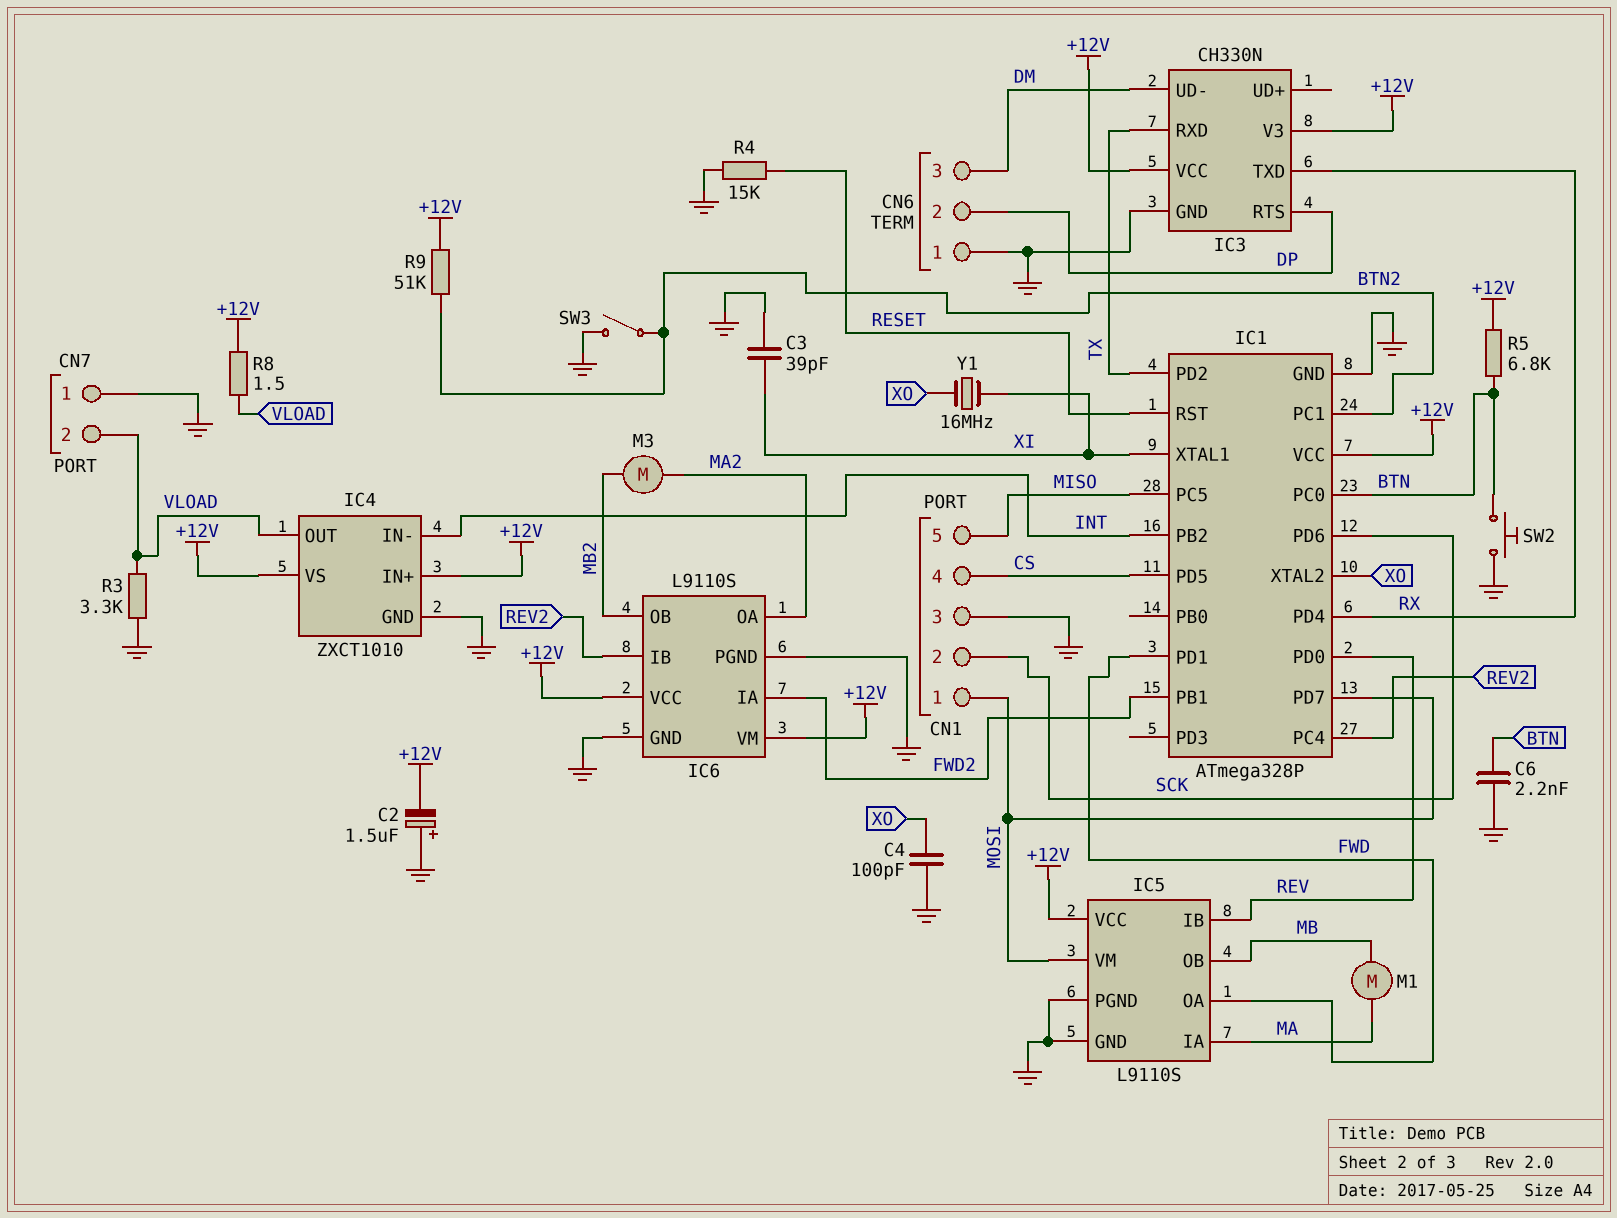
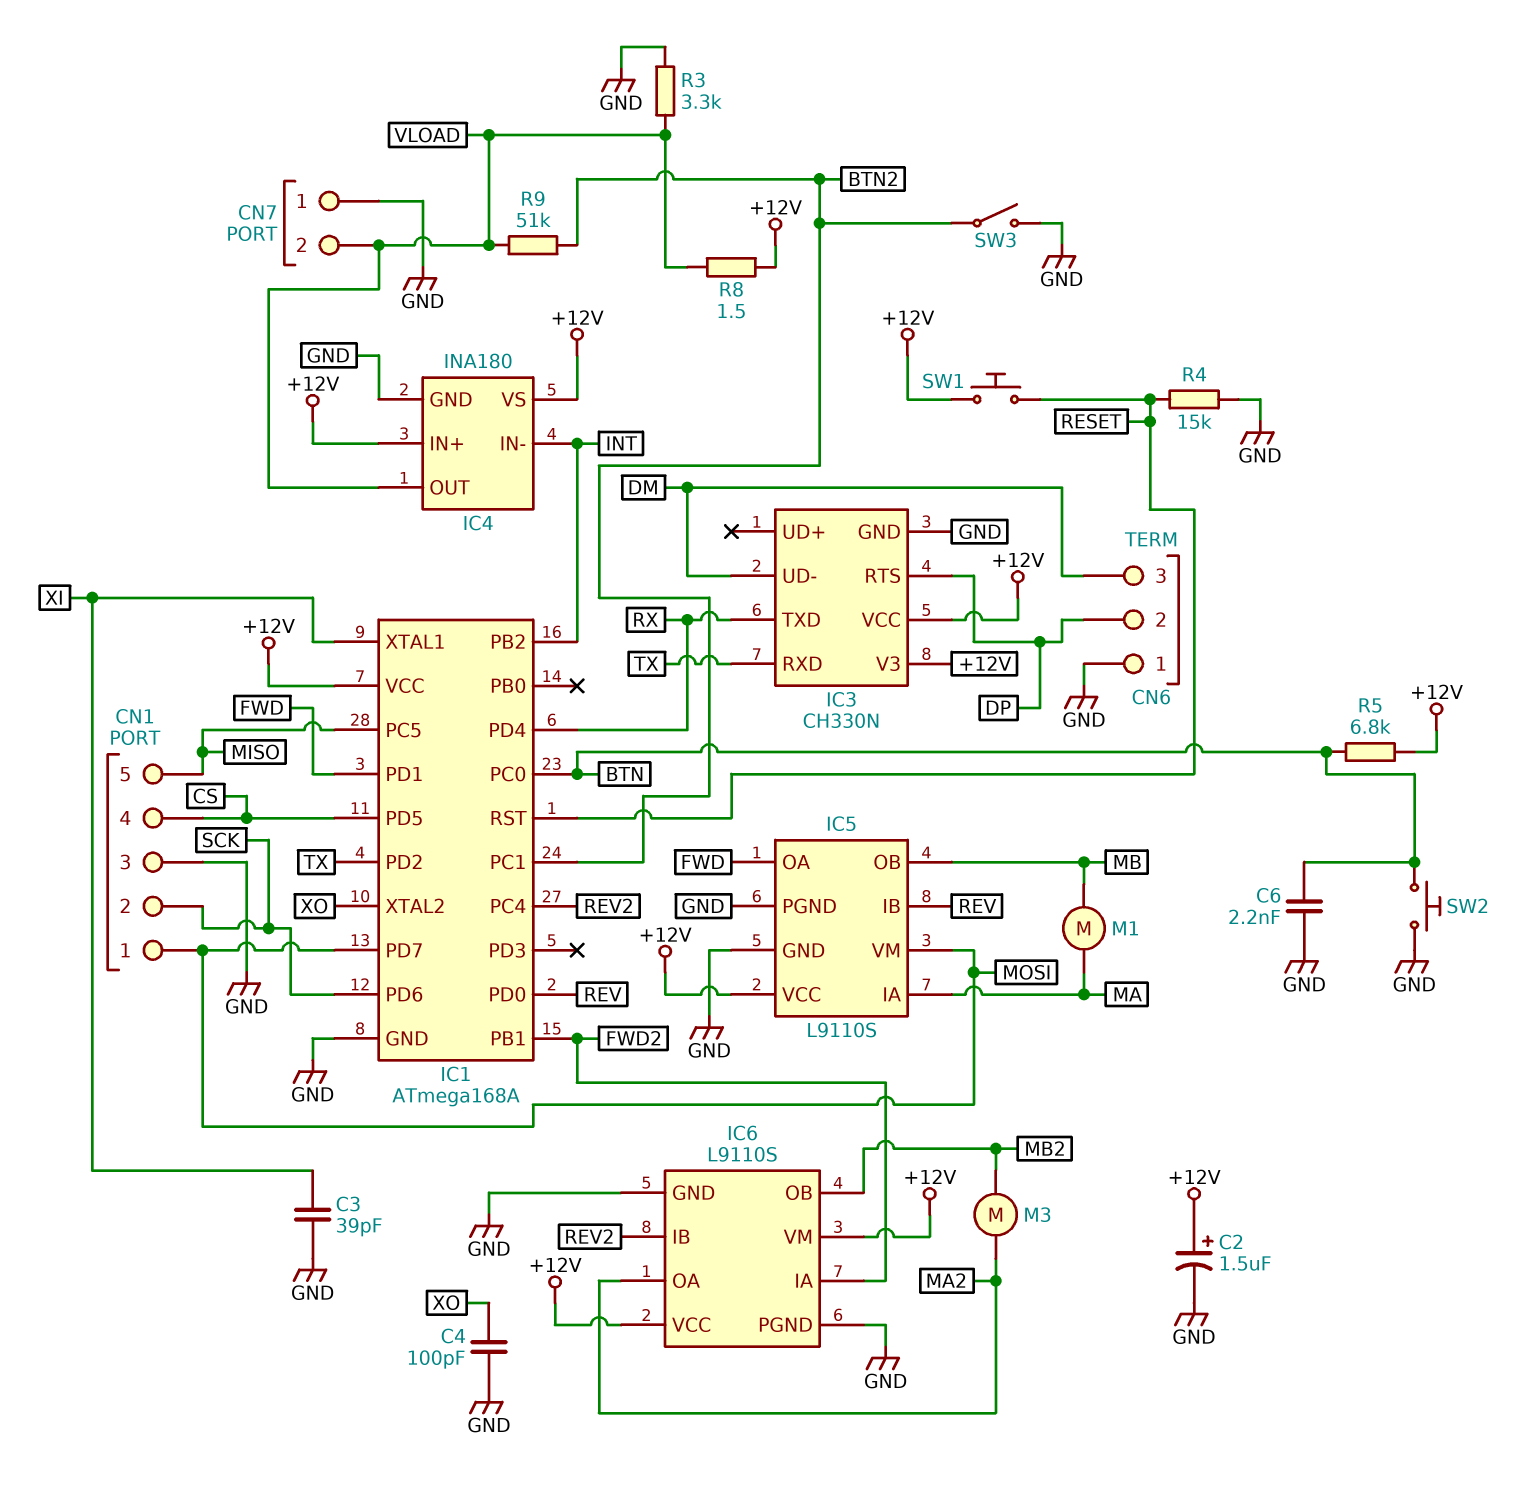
C2: 1.5uF (plus GND, minus +12V) -> 1.5uF (plus +12V, minus GND)
IC1: ATmega328P -> ATmega168A
IC4: ZXCT1010 -> INA180
R9: 51k (+12V, BTN2) -> 51k (BTN2, VLOAD)
SW1: none -> button (+12V, RESET)
Y1: 16MHz (XI, XO) -> none

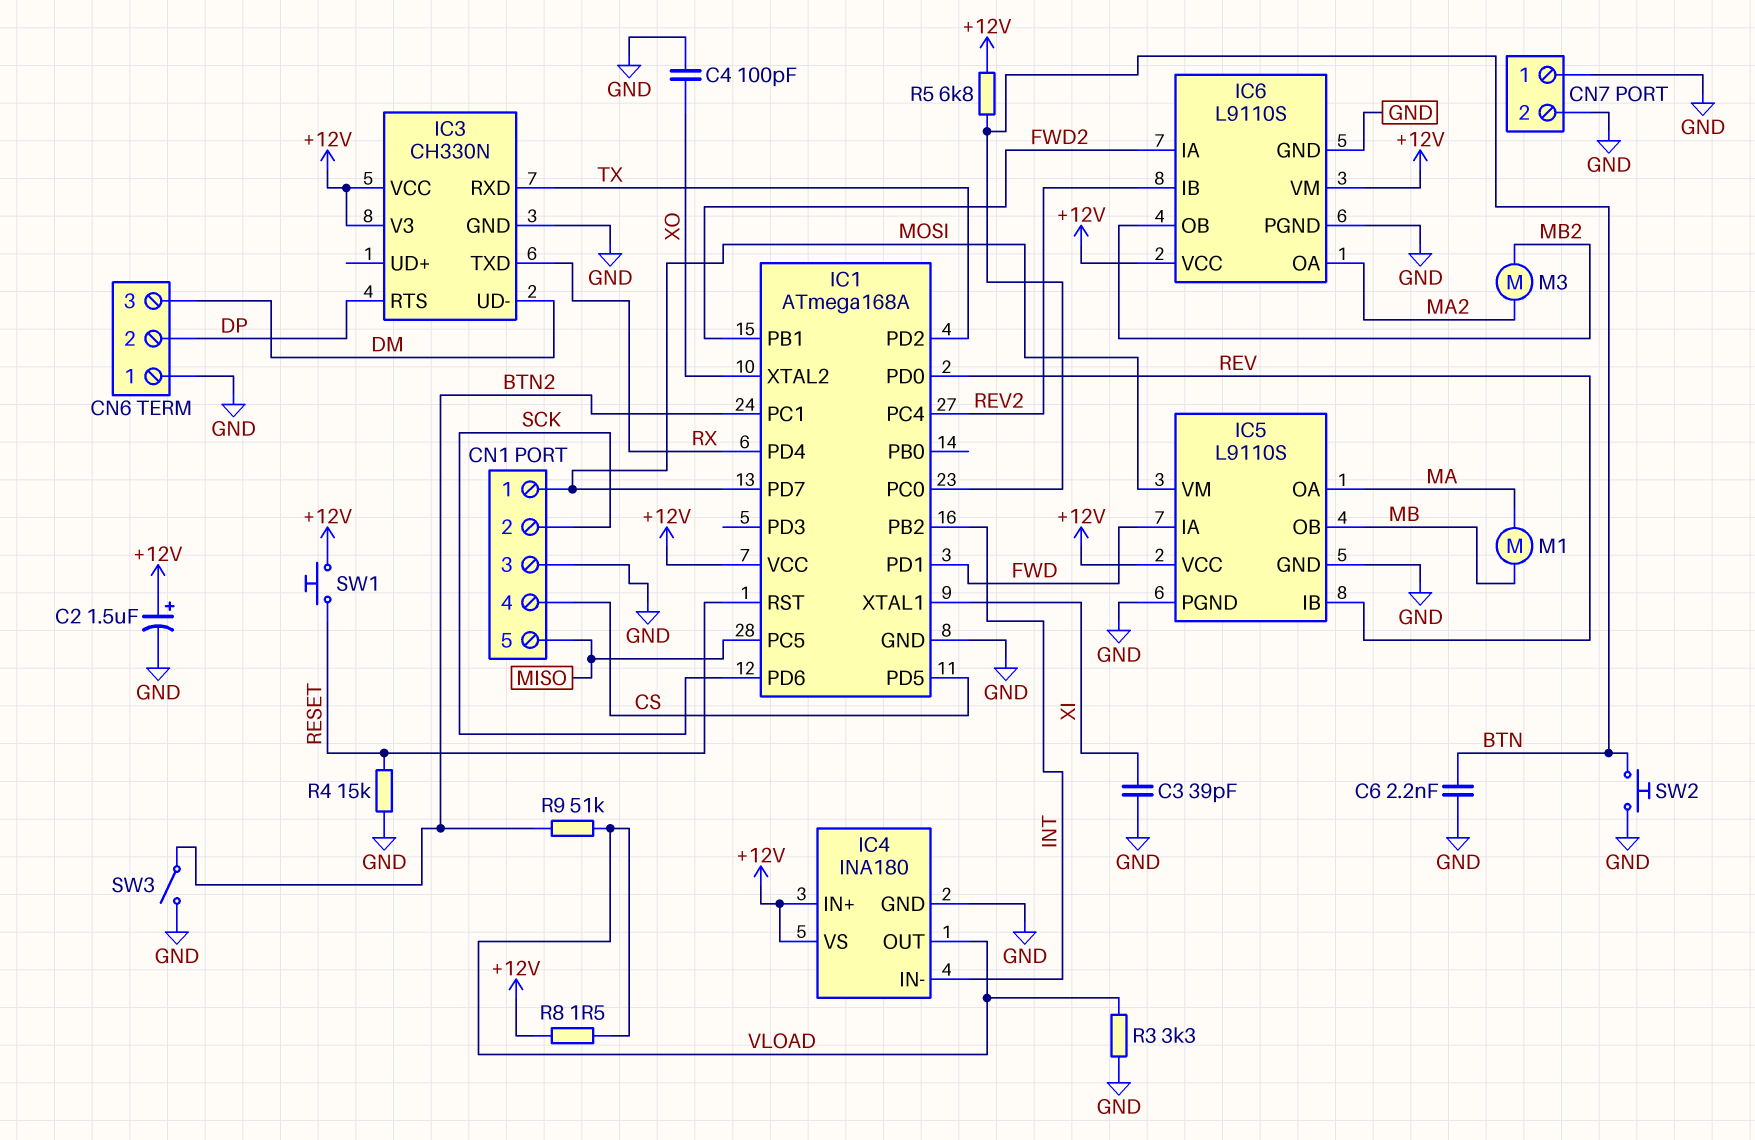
CN7 pin 2: VLOAD -> GND
IC5 pin IA: MA -> FWD
IC5 pin OA: FWD -> MA

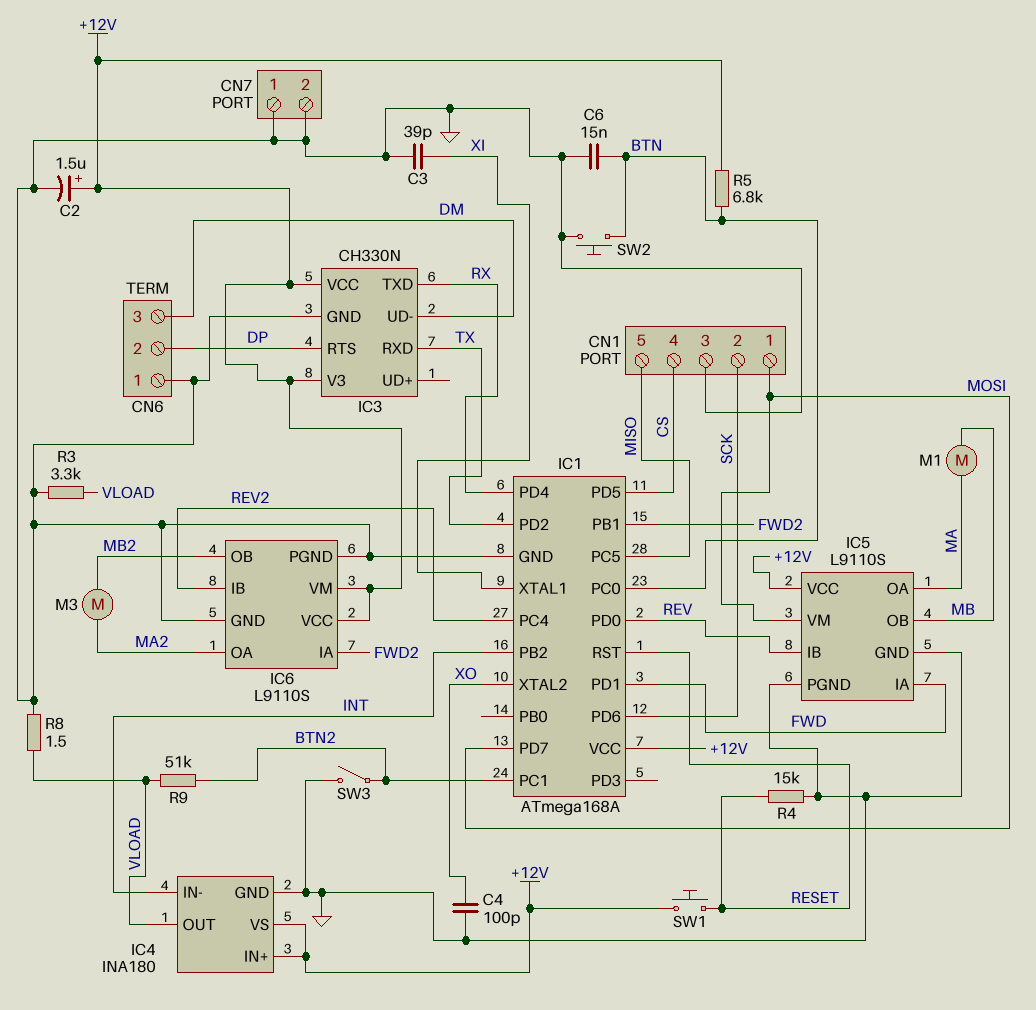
C6: 2.2nF (BTN, GND) -> 15nF (BTN, GND)
R8: 1.5 (+12V, VLOAD) -> 1.5 (GND, VLOAD)

